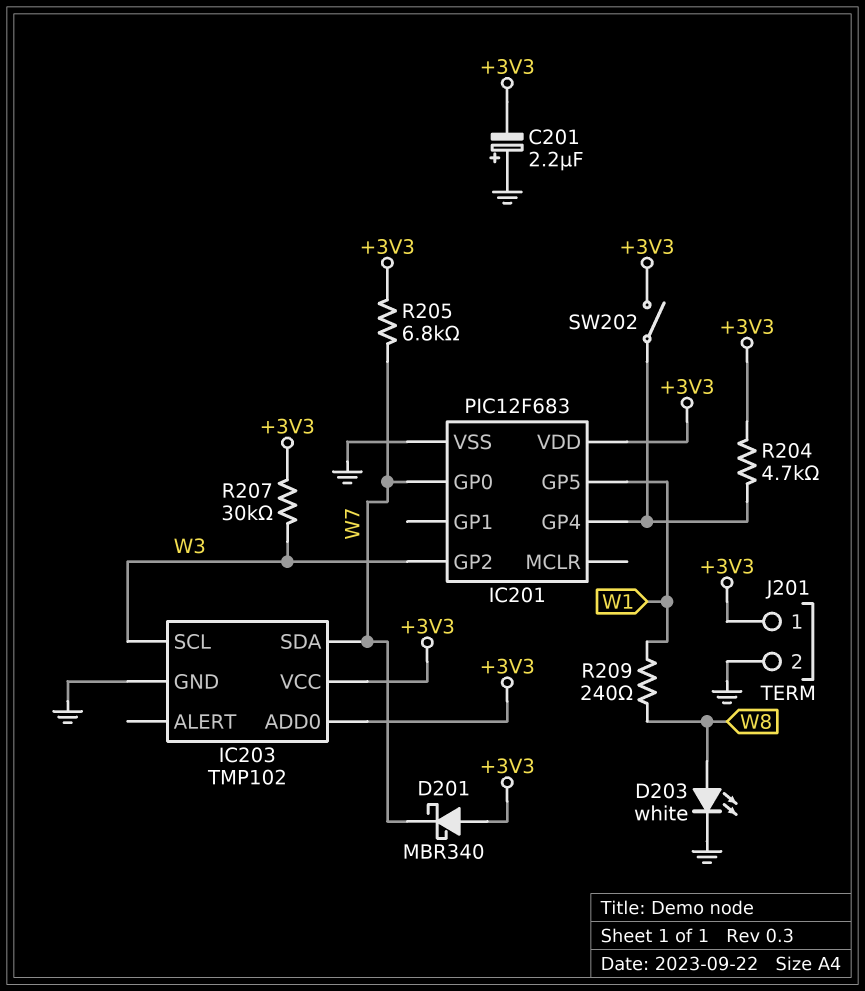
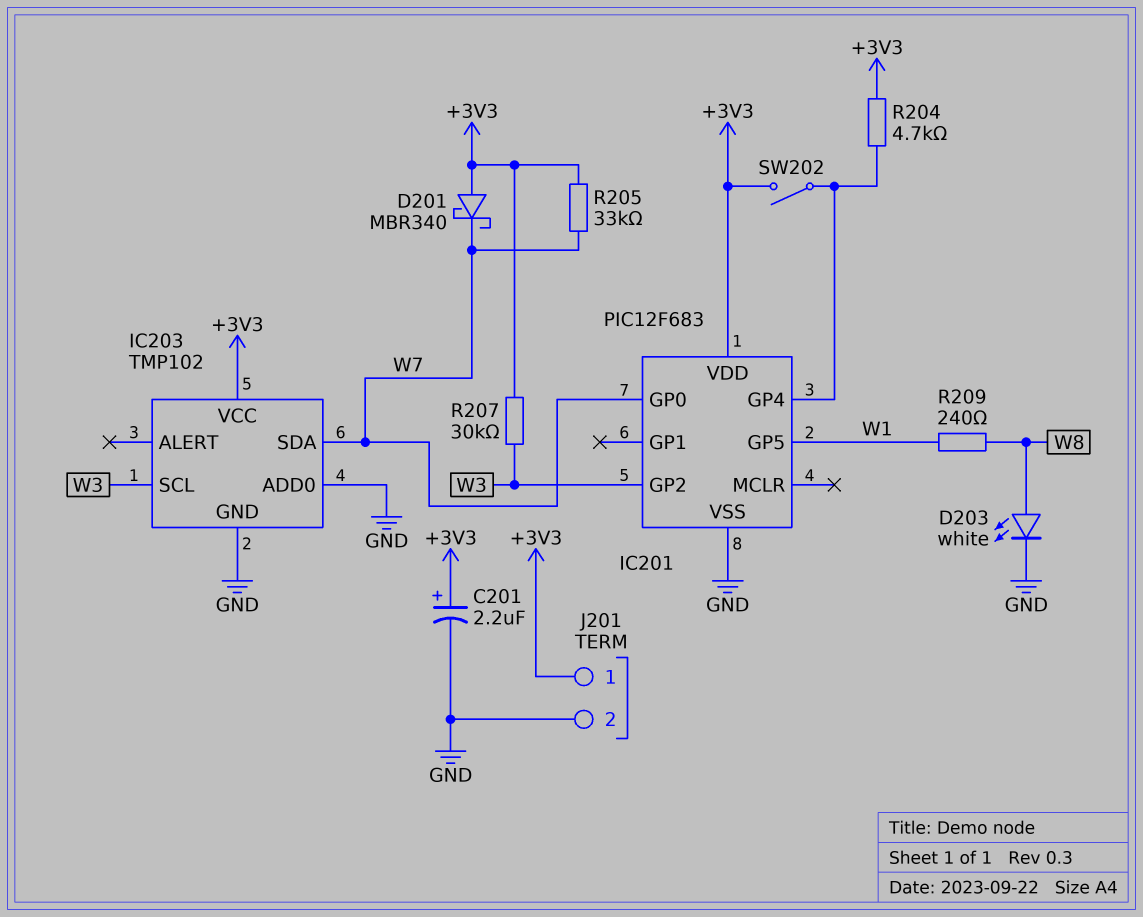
C201: 2.2uF (plus GND, minus +3V3) -> 2.2uF (plus +3V3, minus GND)
IC203 pin ADD0: +3V3 -> GND
R205: 6.8k (+3V3, W7) -> 33k (+3V3, W7)

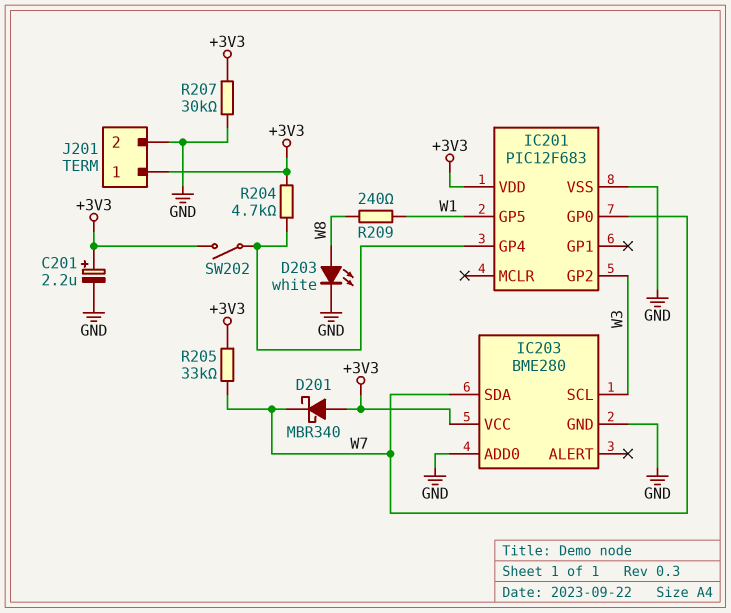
IC203: TMP102 -> BME280
R207: 30k (+3V3, W3) -> 30k (+3V3, GND)

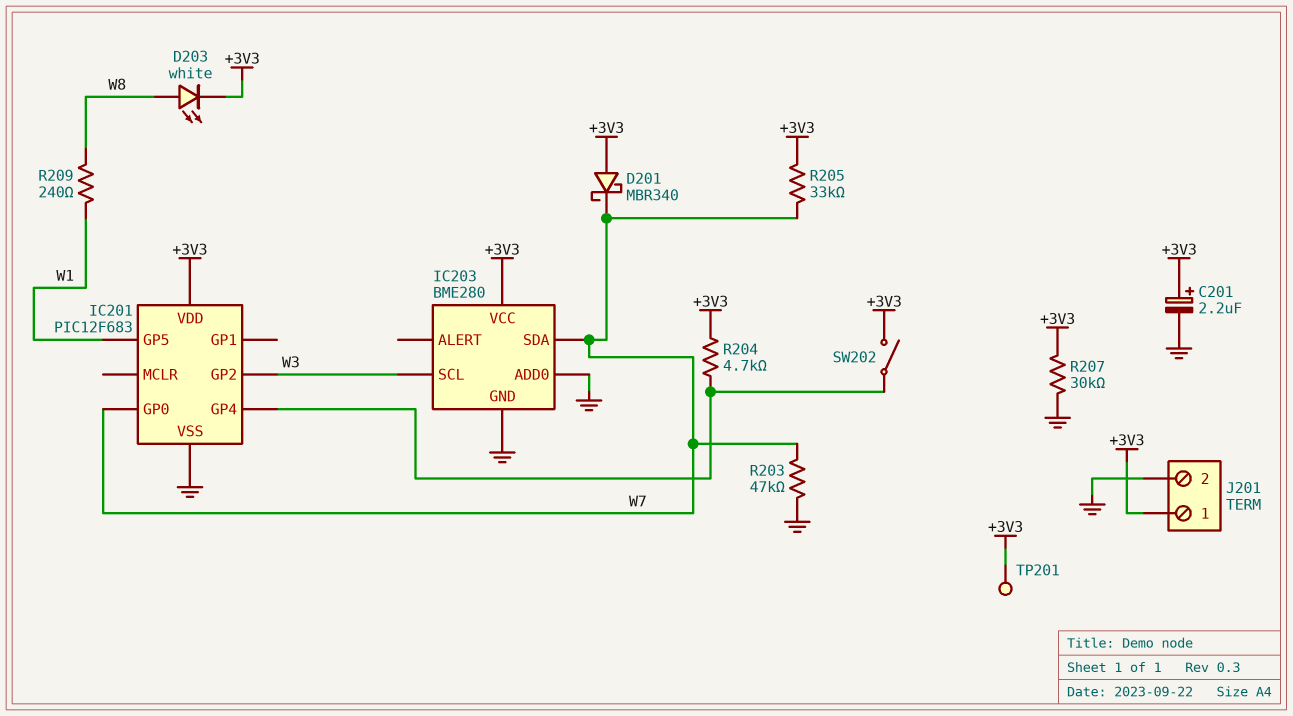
D203: LED white (A W8, K GND) -> LED white (A W8, K +3V3)
R203: none -> 47k (GND, W7)
TP201: none -> test point (+3V3)

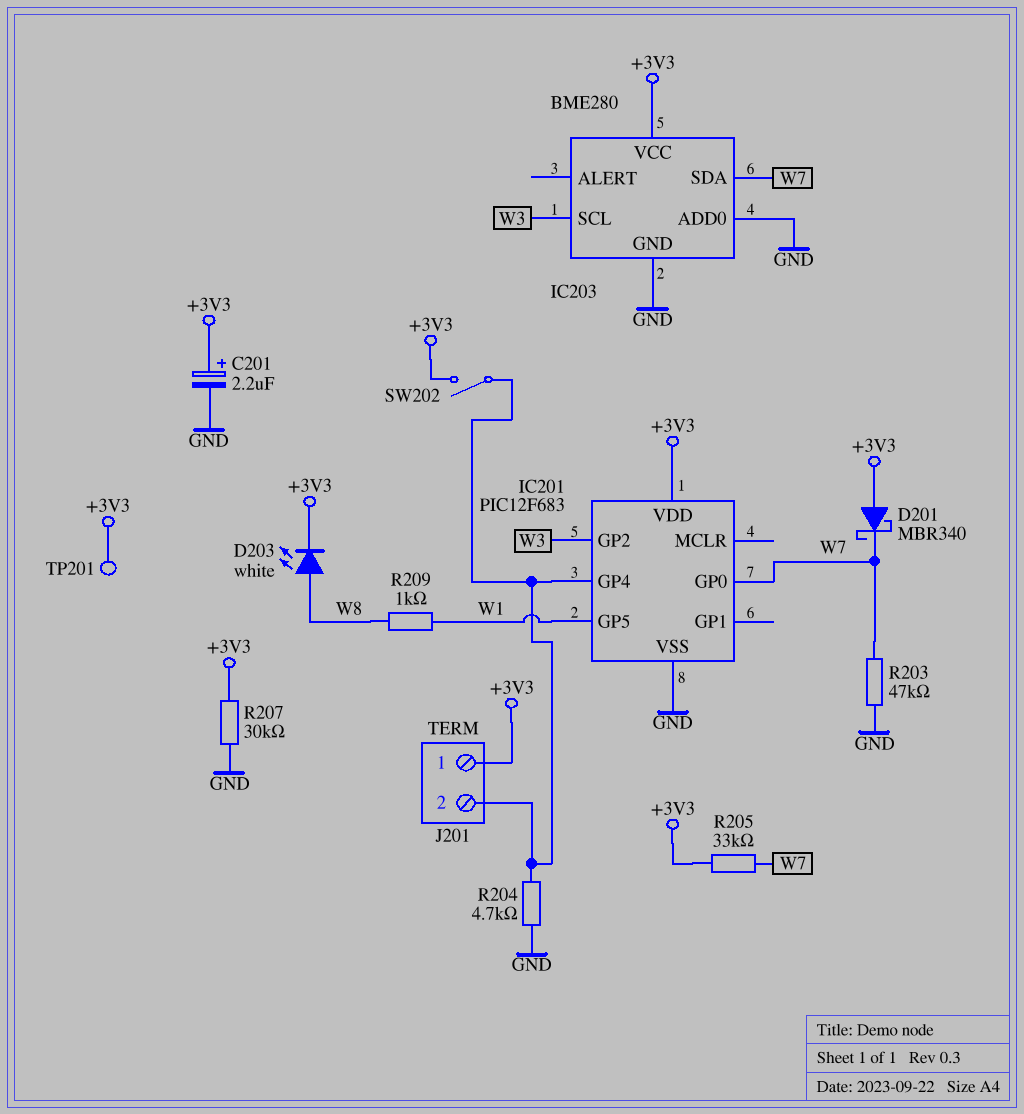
J201 pin 2: GND -> IC201/GP4
R204: 4.7k (+3V3, IC201/GP4) -> 4.7k (GND, IC201/GP4)
R209: 240 (W1, W8) -> 1k (W1, W8)

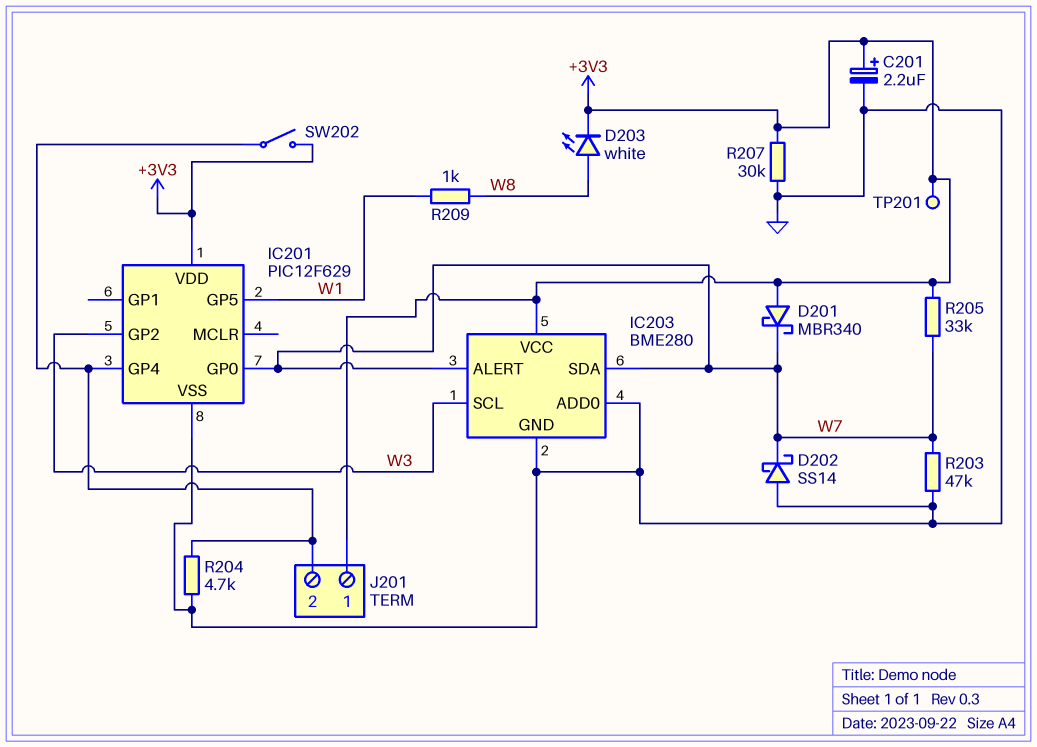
D202: none -> schottky SS14 (A GND, K W7)
IC201: PIC12F683 -> PIC12F629
IC203 pin ALERT: none -> W7

